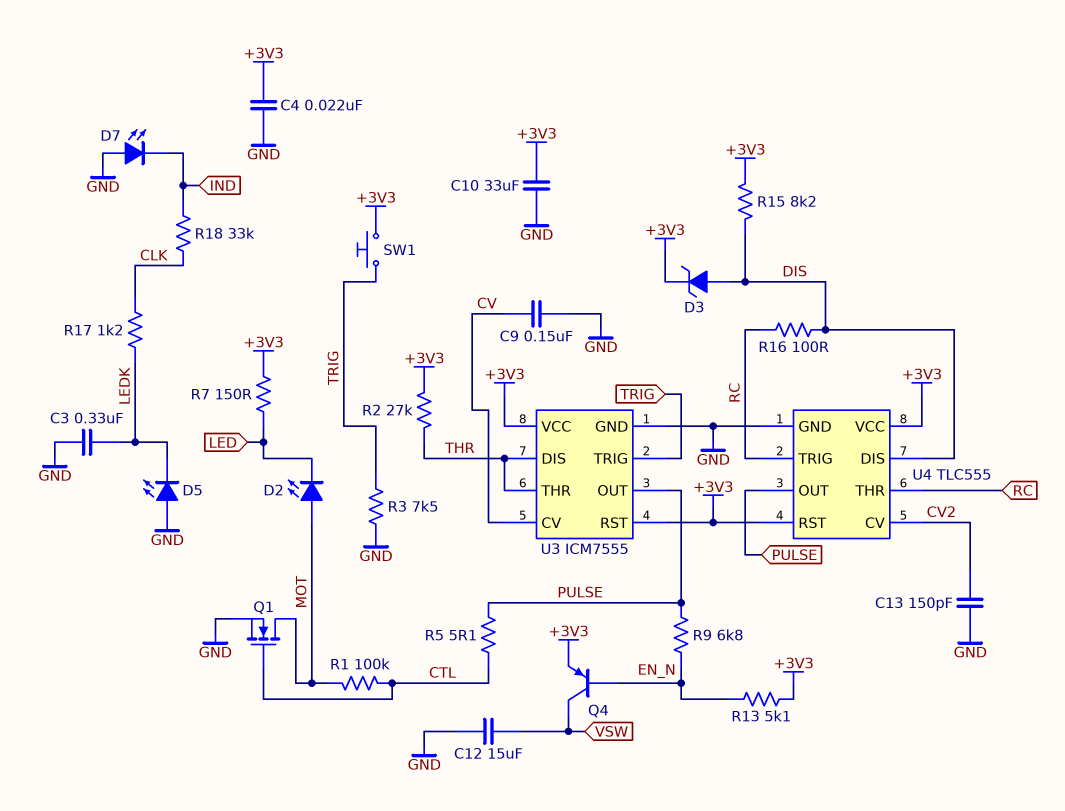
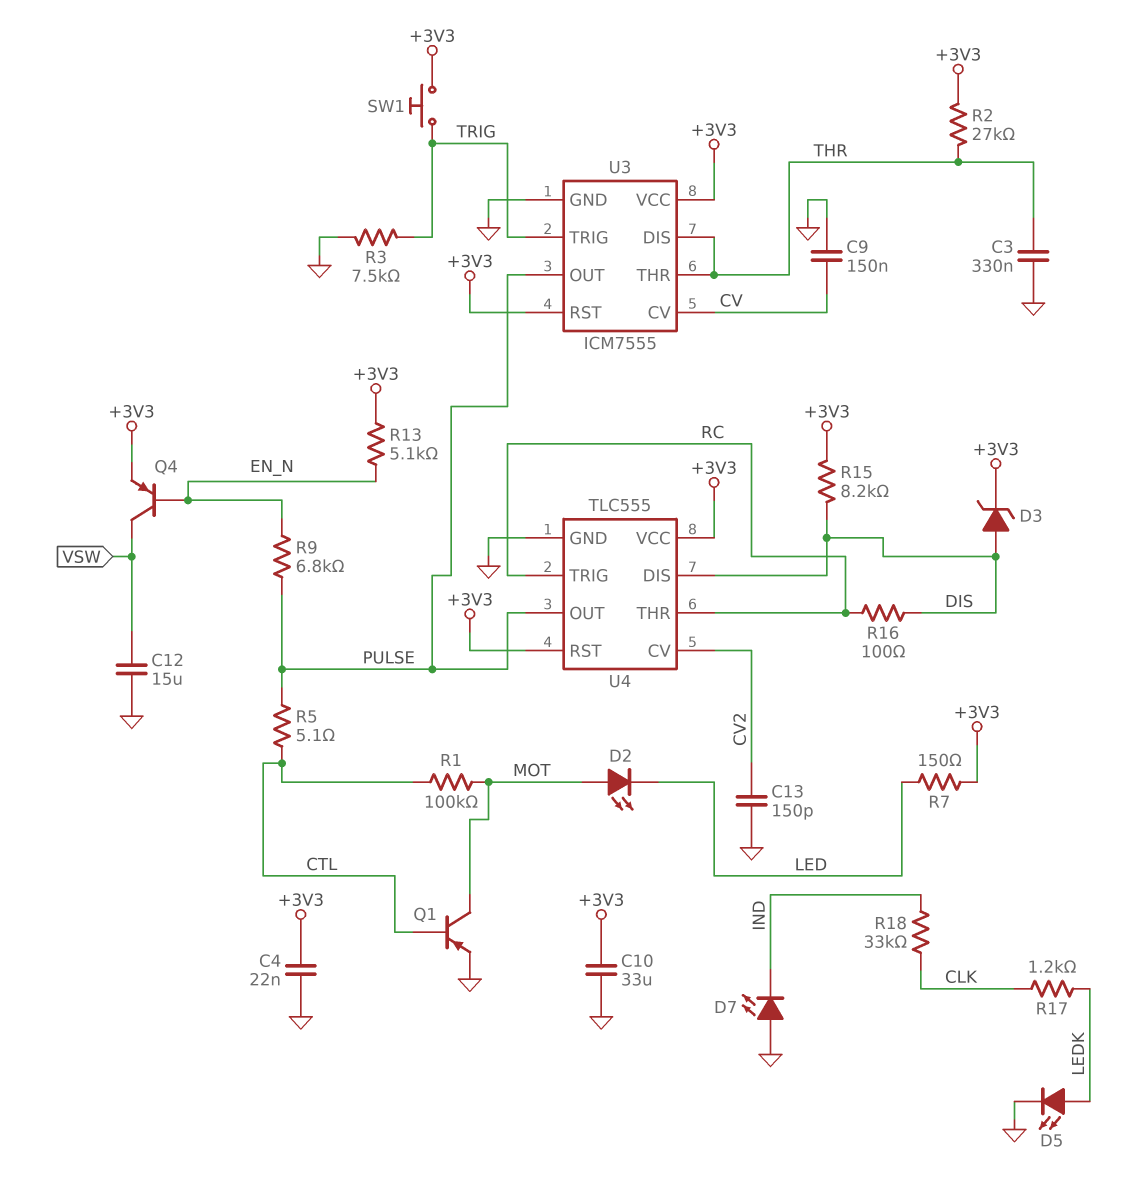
C3: 330nF (GND, LEDK) -> 330nF (GND, THR)
D5: LED (A GND, K LEDK) -> LED (A LEDK, K GND)
Q1: NMOS (G CTL, D MOT, S GND) -> PNP (B CTL, C MOT, E GND)

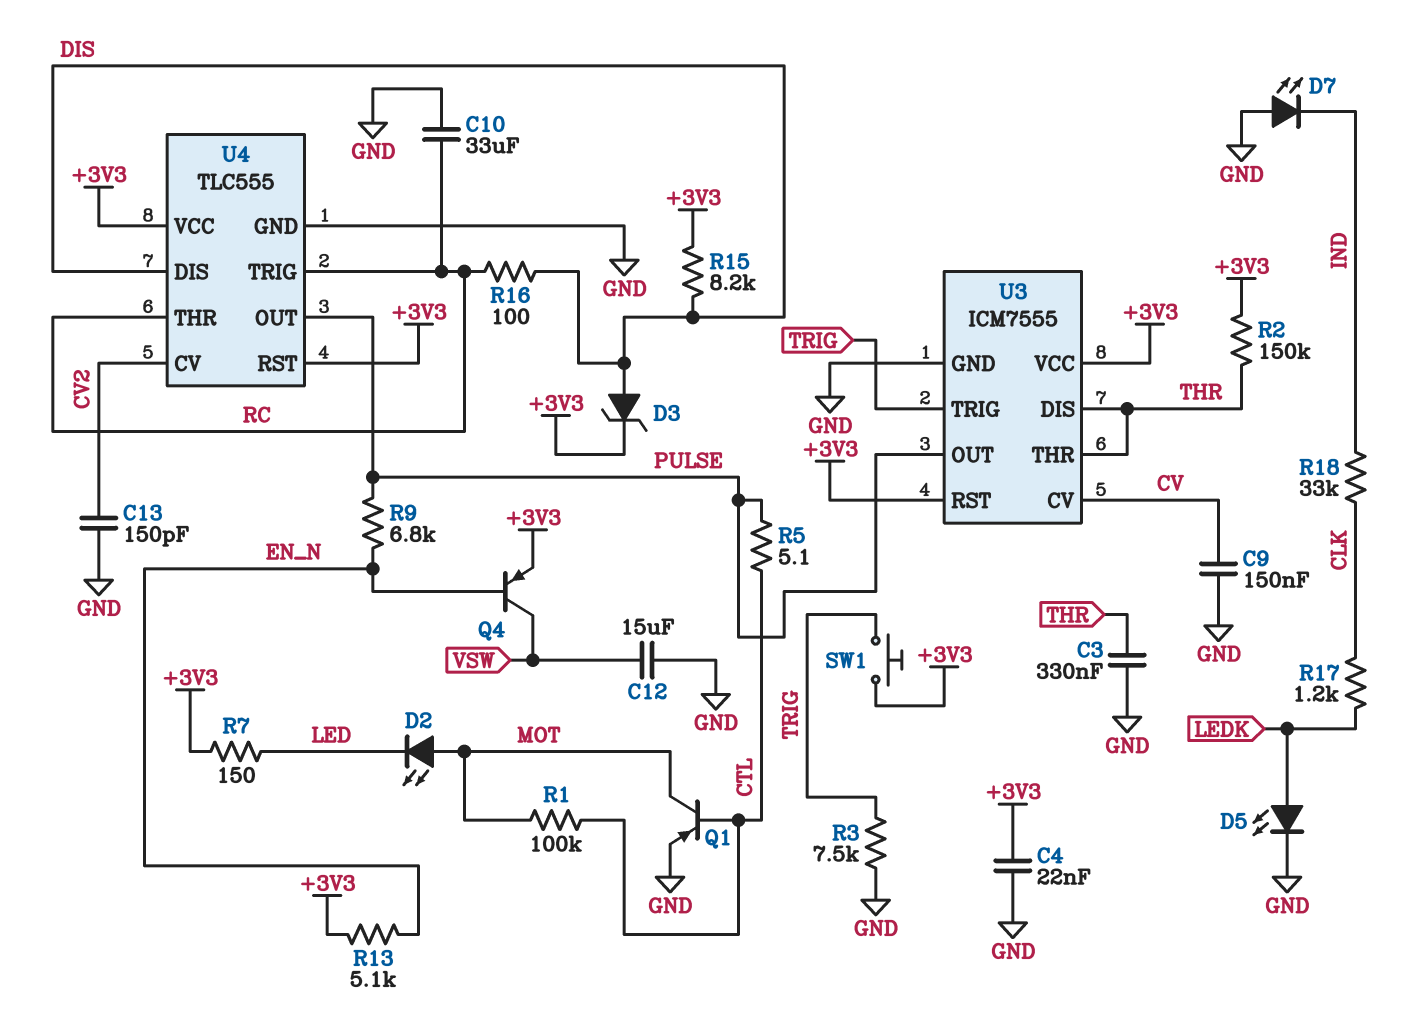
C10: 33uF (+3V3, GND) -> 33uF (GND, RC)
R2: 27k (+3V3, THR) -> 150k (+3V3, THR)

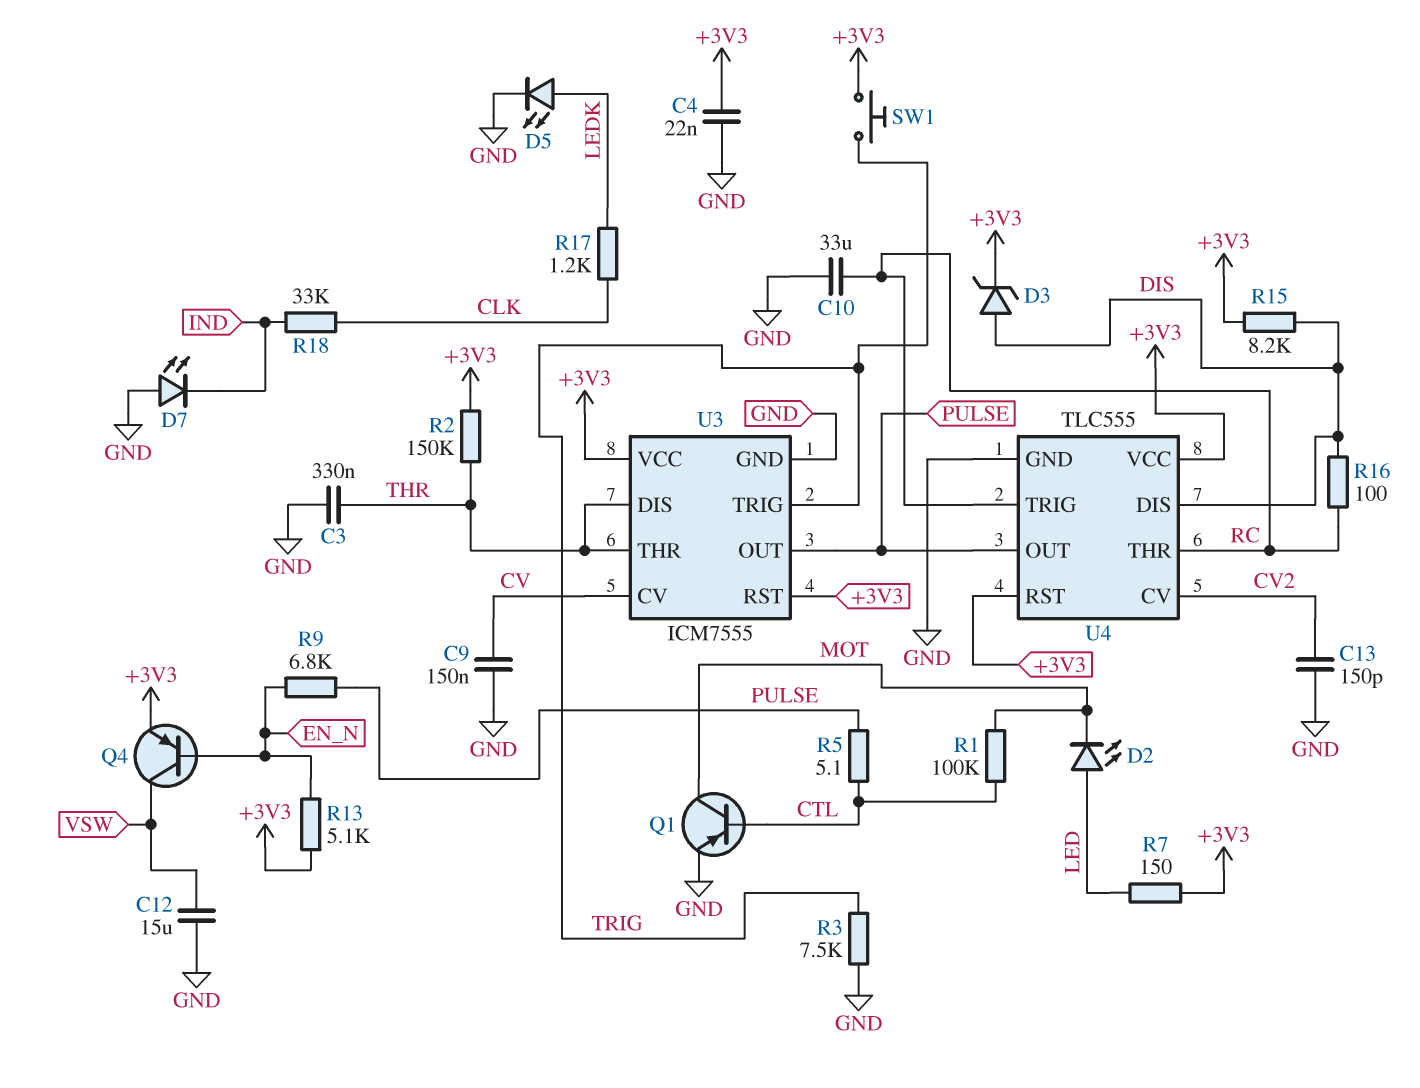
D2: LED (A MOT, K LED) -> LED (A LED, K MOT)

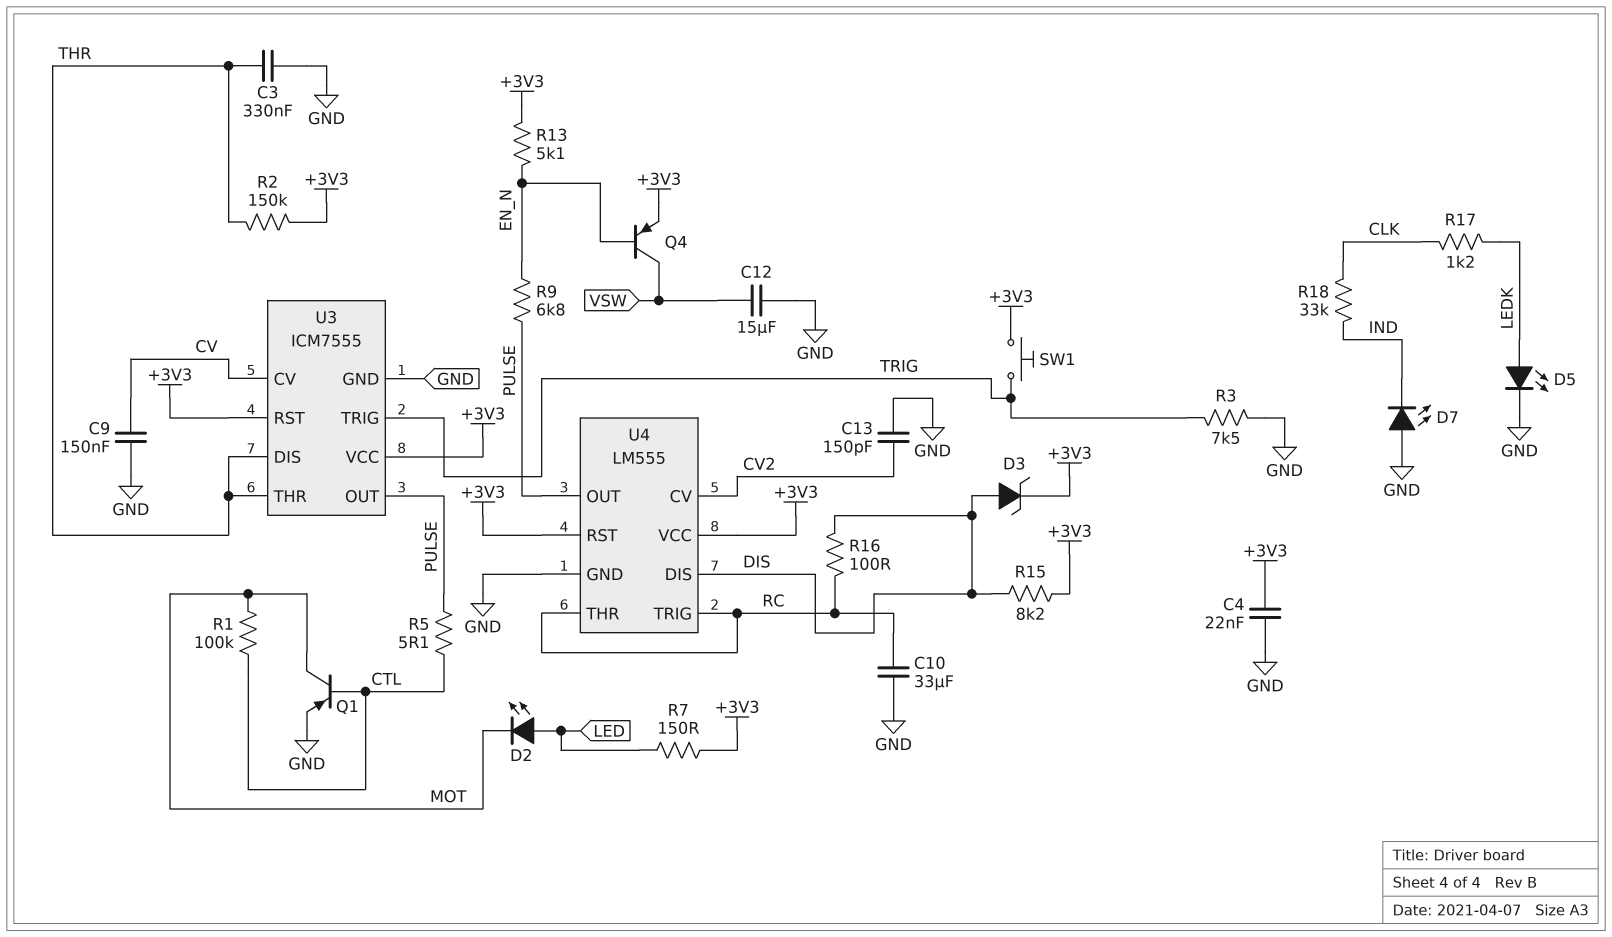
U4: TLC555 -> LM555

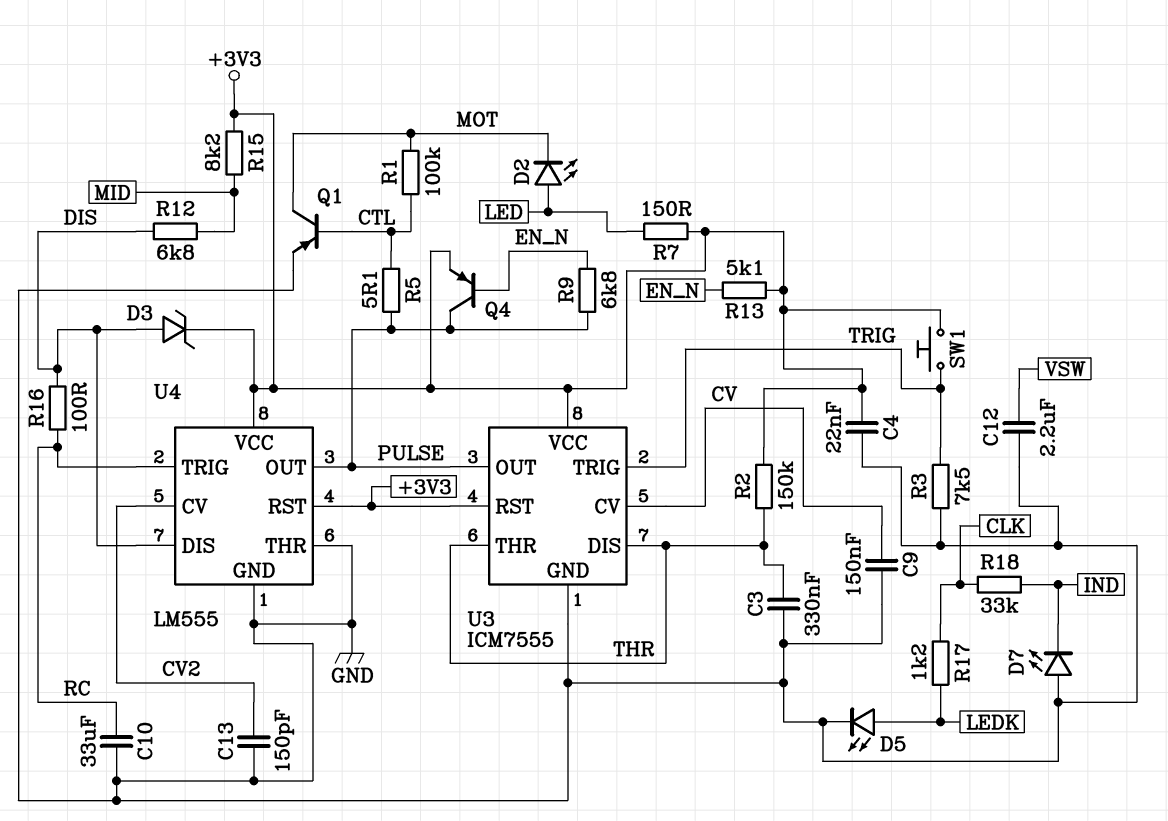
C12: 15uF (GND, VSW) -> 2.2uF (GND, VSW)
Q4: PNP (B EN_N, C VSW, E +3V3) -> PNP (B EN_N, C PULSE, E +3V3)
R12: none -> 6.8k (DIS, MID)
R15: 8.2k (+3V3, DIS) -> 8.2k (+3V3, MID)
U4 pin THR: RC -> GND

